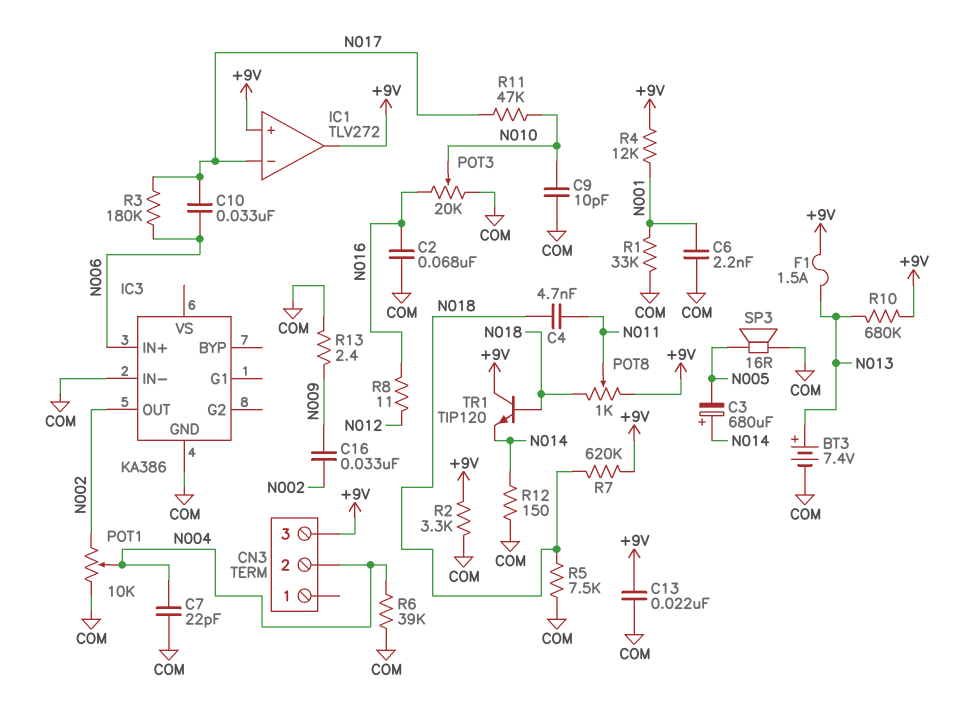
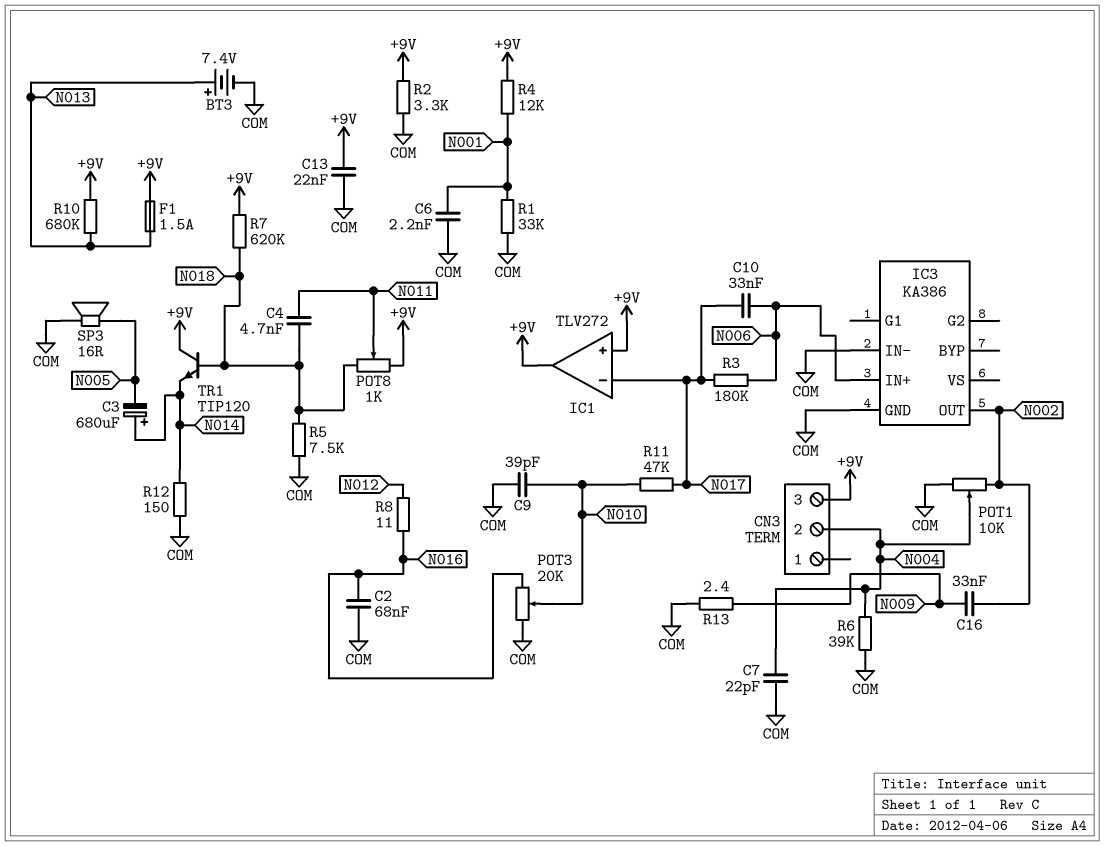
C9: 10pF (COM, N010) -> 39pF (COM, N010)

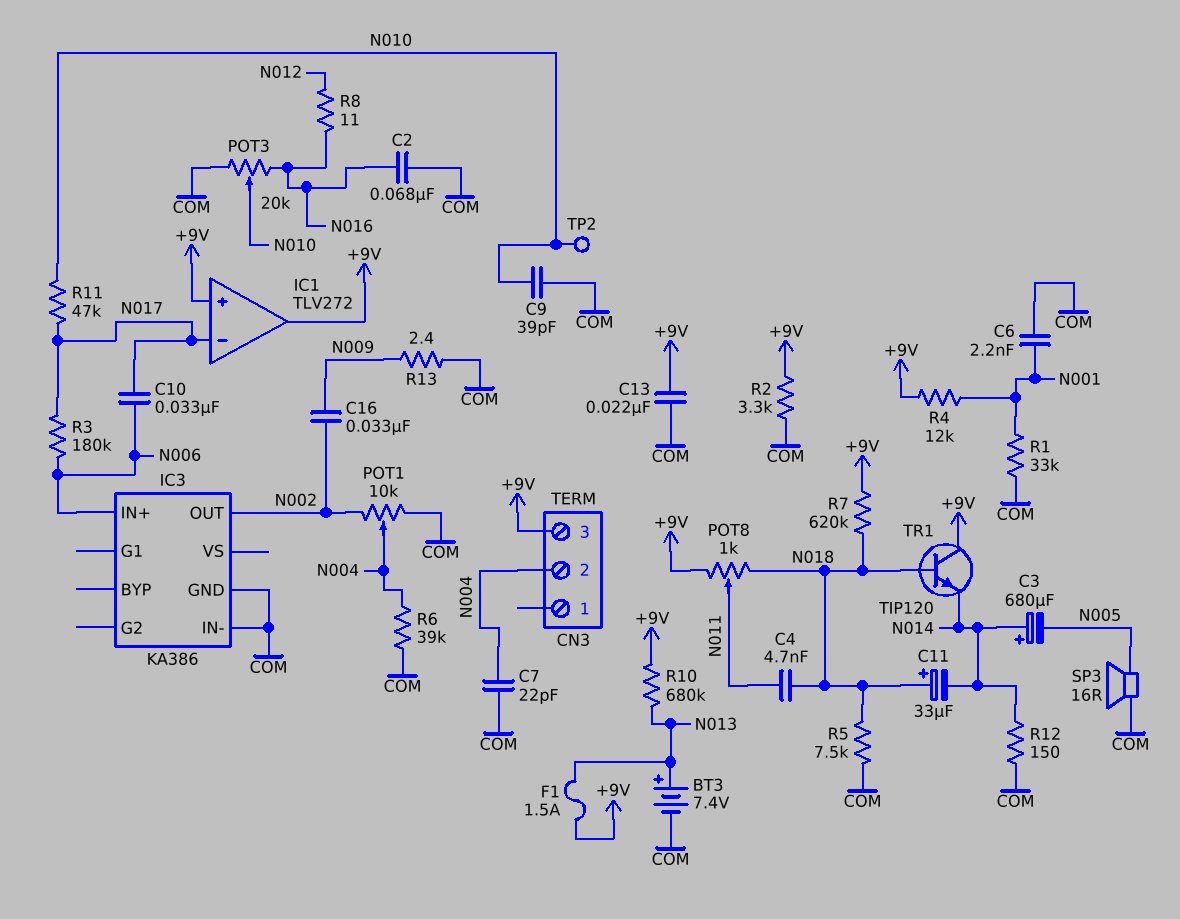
C11: none -> 33uF (plus N018, minus N014)
TP2: none -> test point (N010)

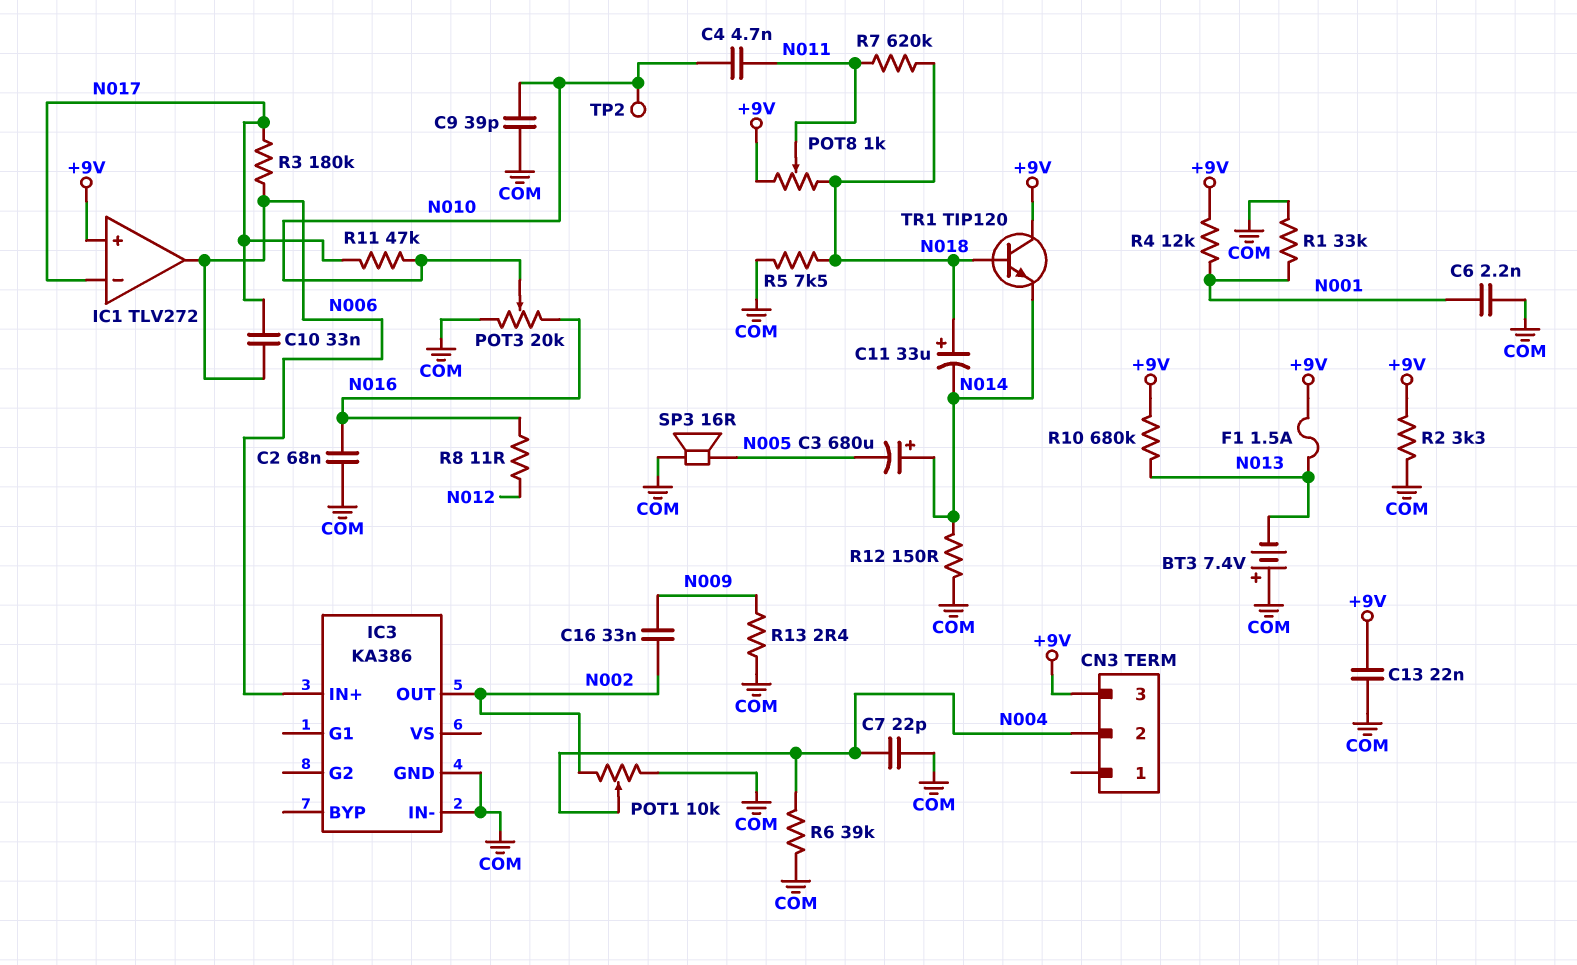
BT3: 7.4V (plus N013, minus COM) -> 7.4V (plus COM, minus N013)
C4: 4.7nF (N011, N018) -> 4.7nF (N010, N011)
IC1 pin out: +9V -> N006
R7: 620k (+9V, N018) -> 620k (N011, N018)

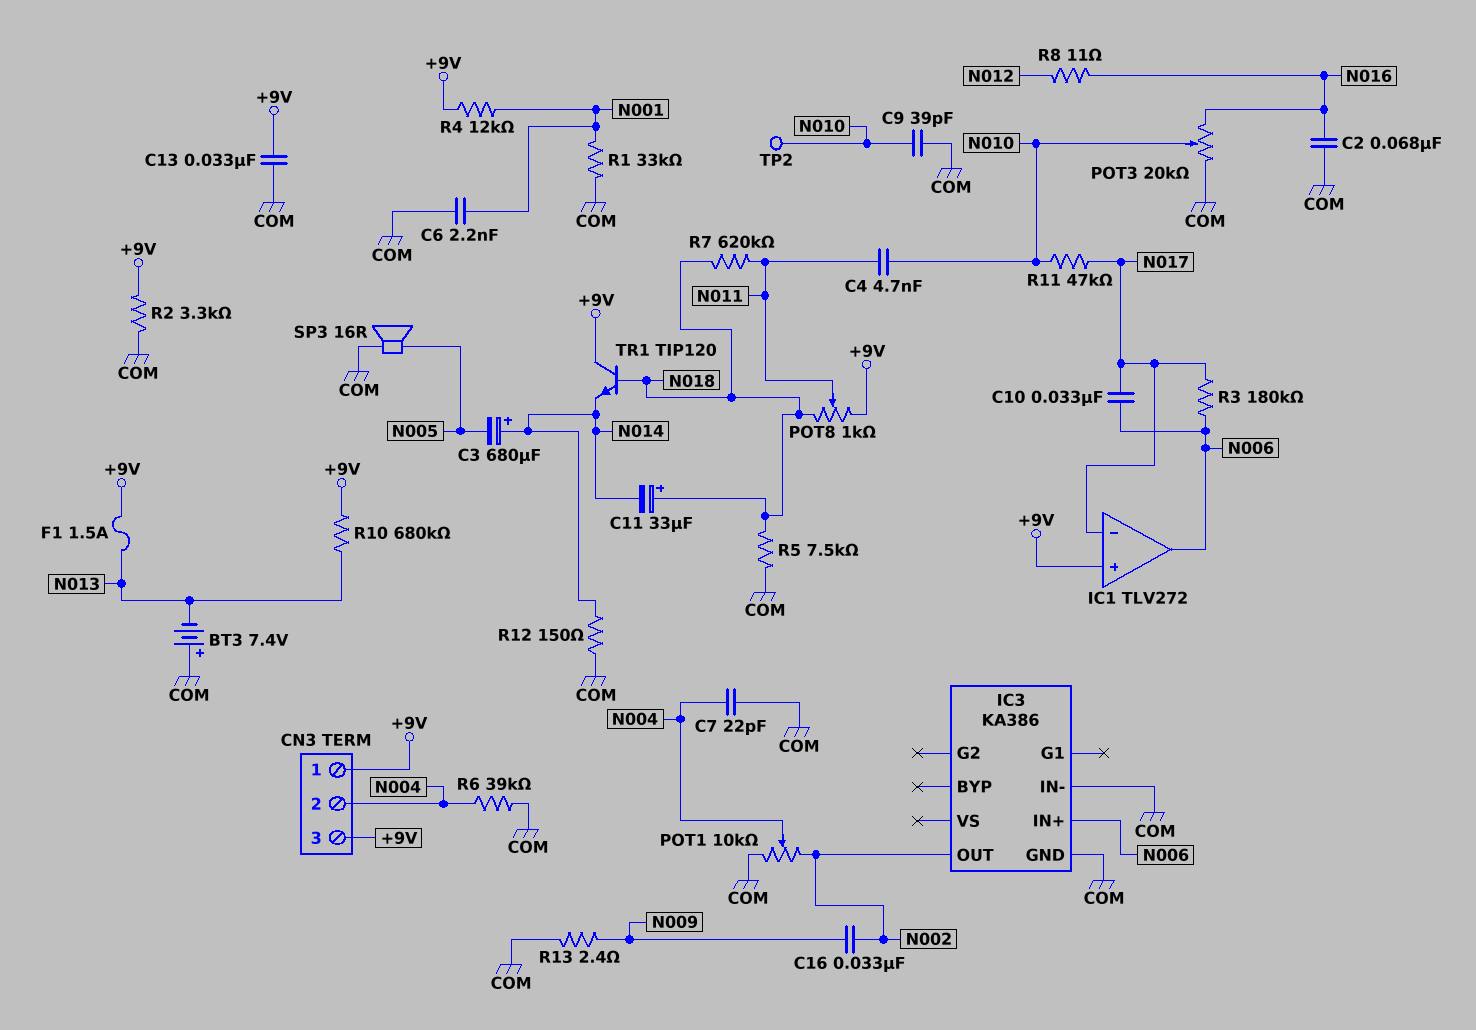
C13: 22nF (+9V, COM) -> 33nF (+9V, COM)
CN3 pin 1: none -> +9V

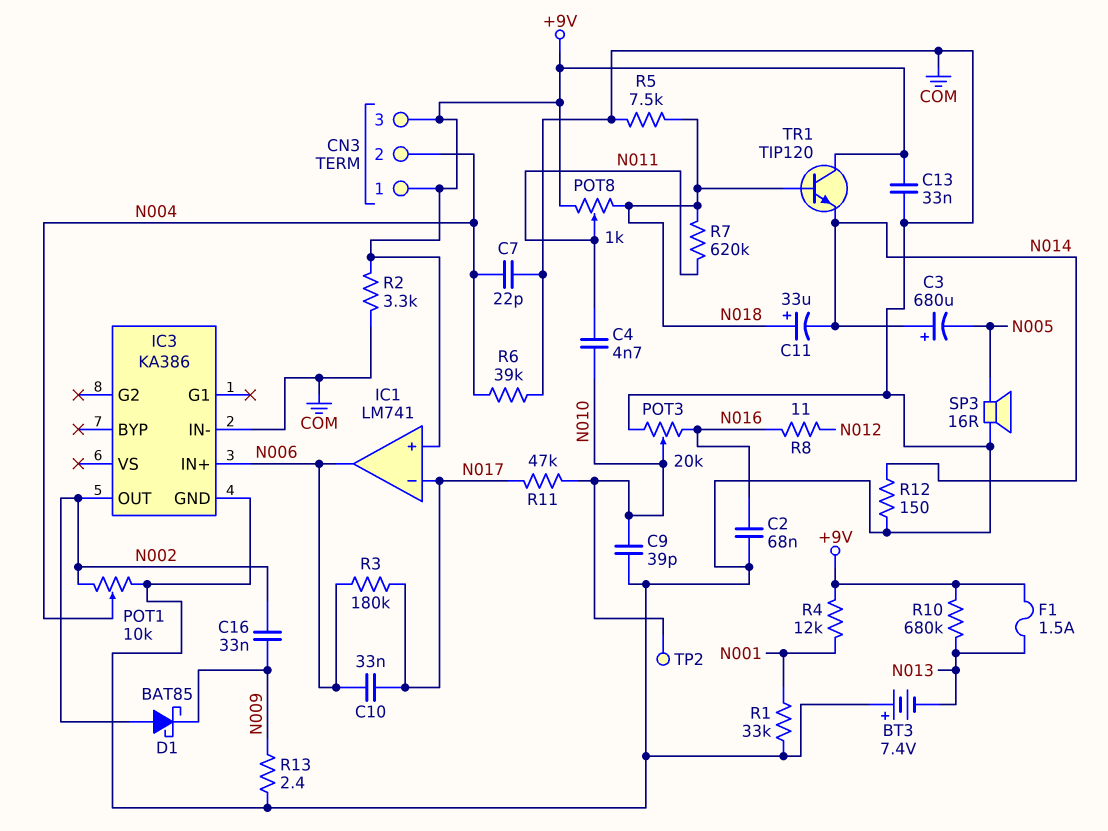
C6: 2.2nF (COM, N001) -> none
D1: none -> schottky BAT85 (A N002, K N009)
IC1: TLV272 -> LM741

